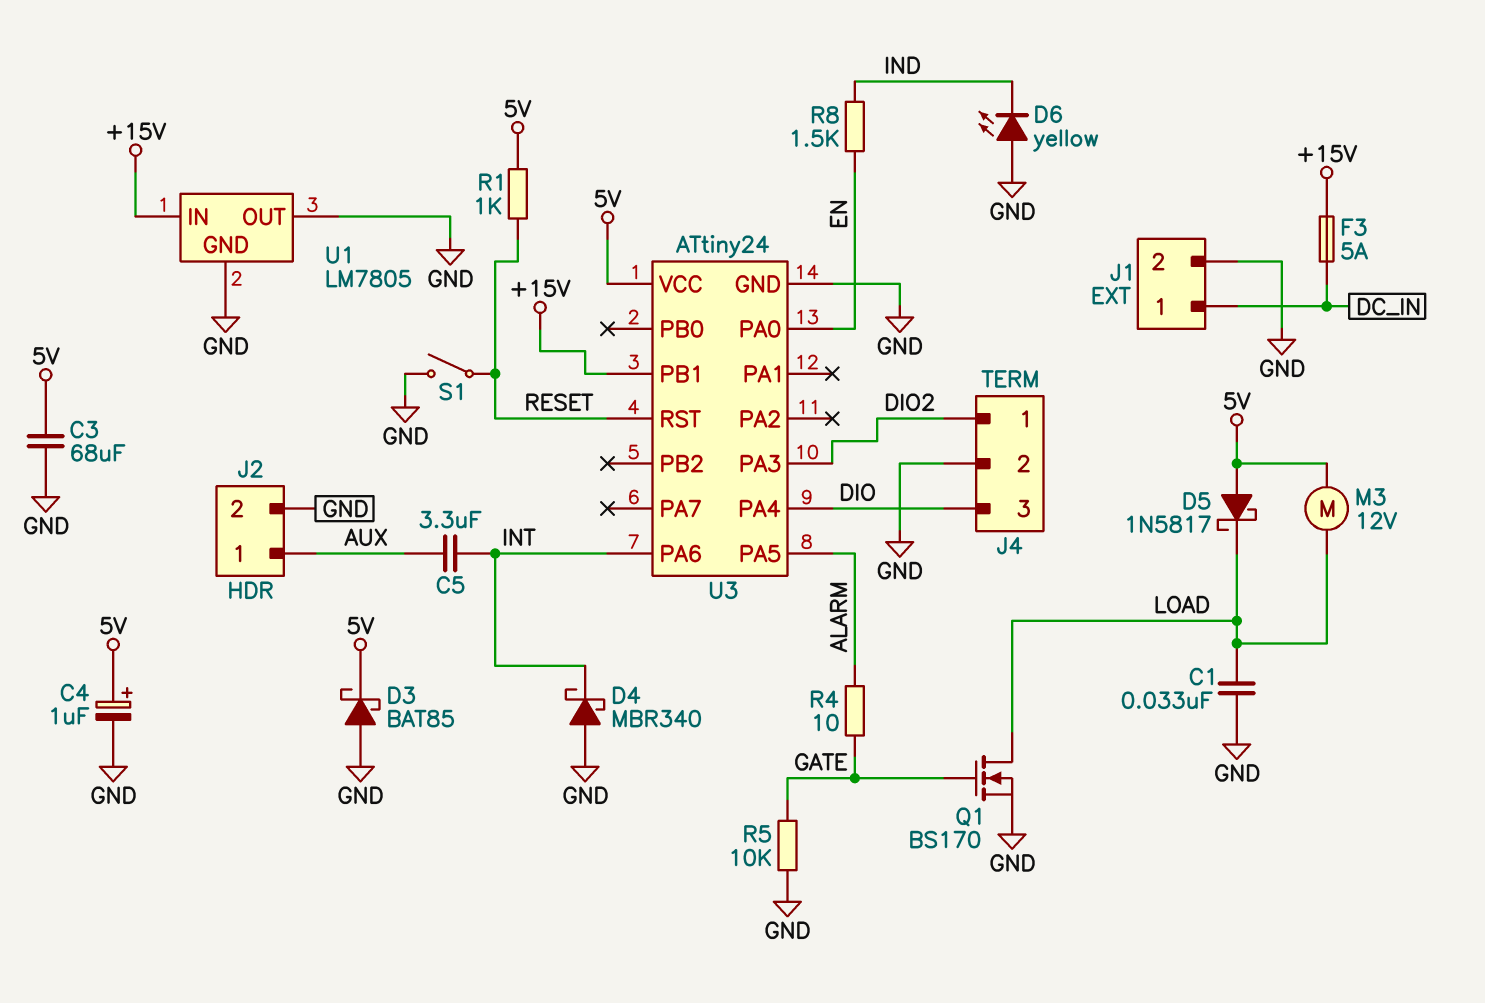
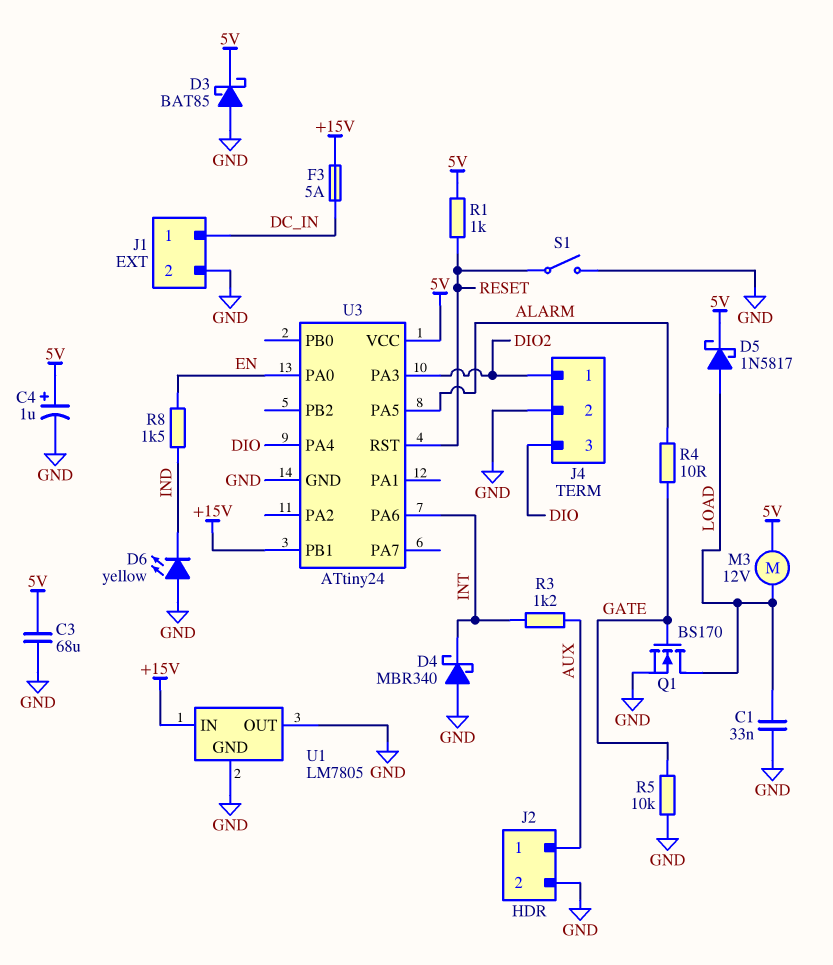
C5: 3.3uF (AUX, INT) -> none
D5: schottky 1N5817 (A 5V, K LOAD) -> schottky 1N5817 (A LOAD, K 5V)
R3: none -> 1.2k (AUX, INT)

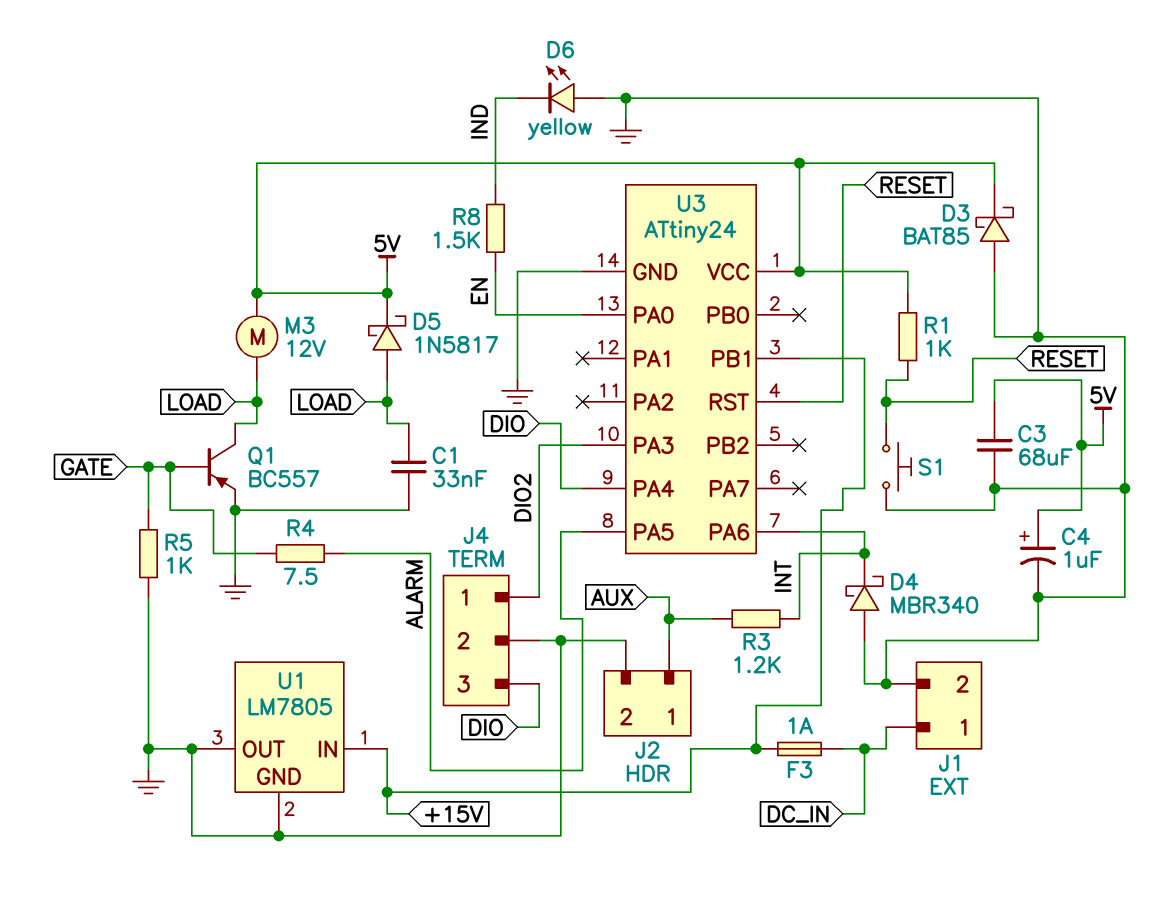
F3: 5A (+15V, DC_IN) -> 1A (+15V, DC_IN)
Q1: NMOS BS170 (G GATE, D LOAD, S GND) -> PNP BC557 (B GATE, C LOAD, E GND)
R4: 10 (ALARM, GATE) -> 7.5 (ALARM, GATE)
R5: 10k (GATE, GND) -> 1k (GATE, GND)
S1: switch (GND, RESET) -> button (GND, RESET)

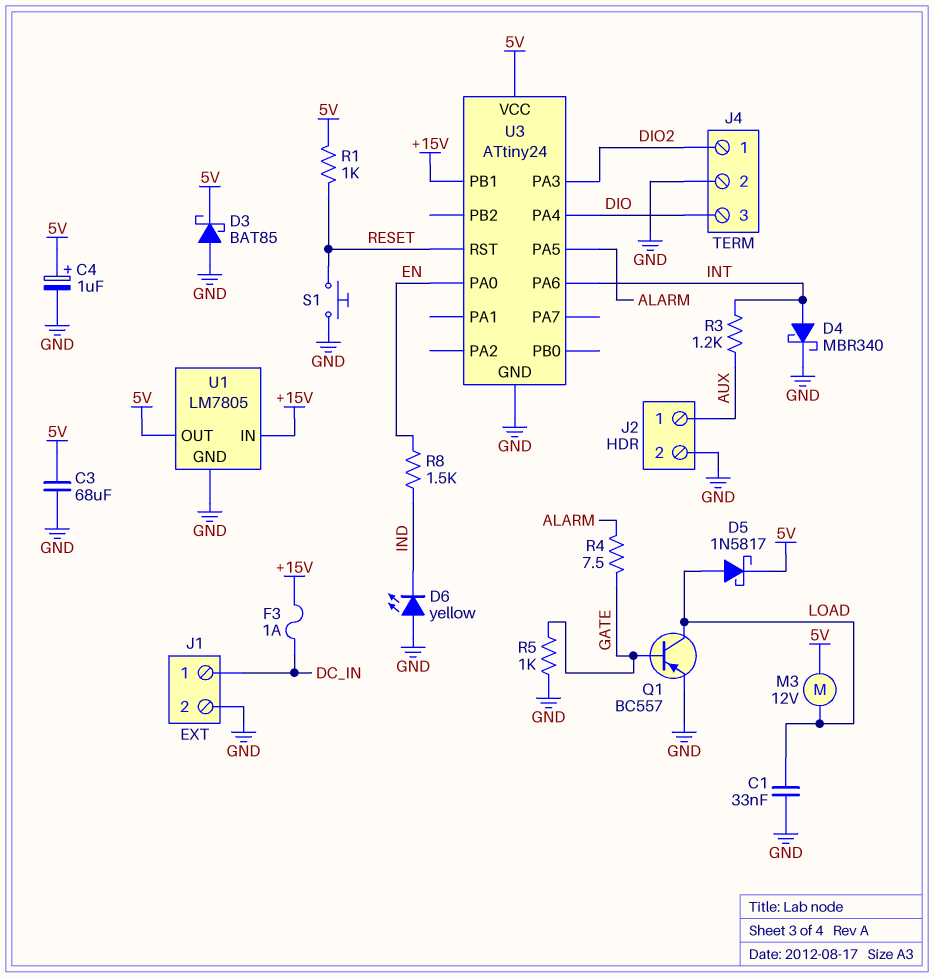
D4: schottky MBR340 (A GND, K INT) -> schottky MBR340 (A INT, K GND)
U1 pin OUT: GND -> 5V

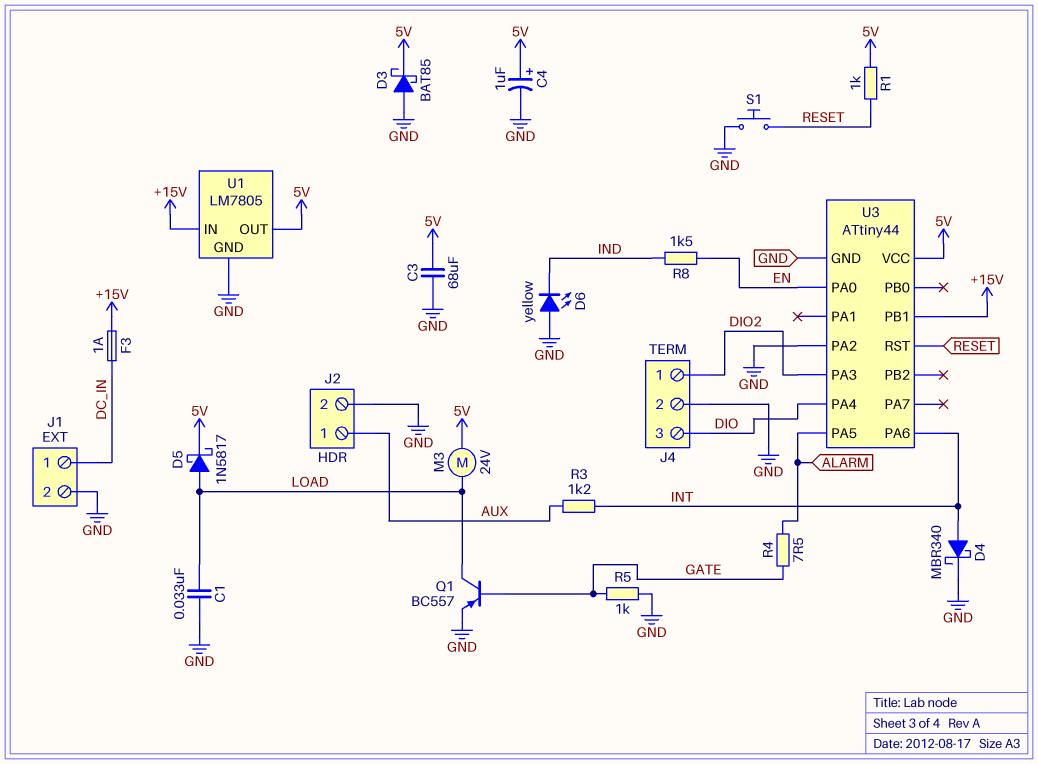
M3: motor 12V (5V, LOAD) -> motor 24V (5V, LOAD)
U3: ATtiny24 -> ATtiny44
U3 pin PA2: none -> GND

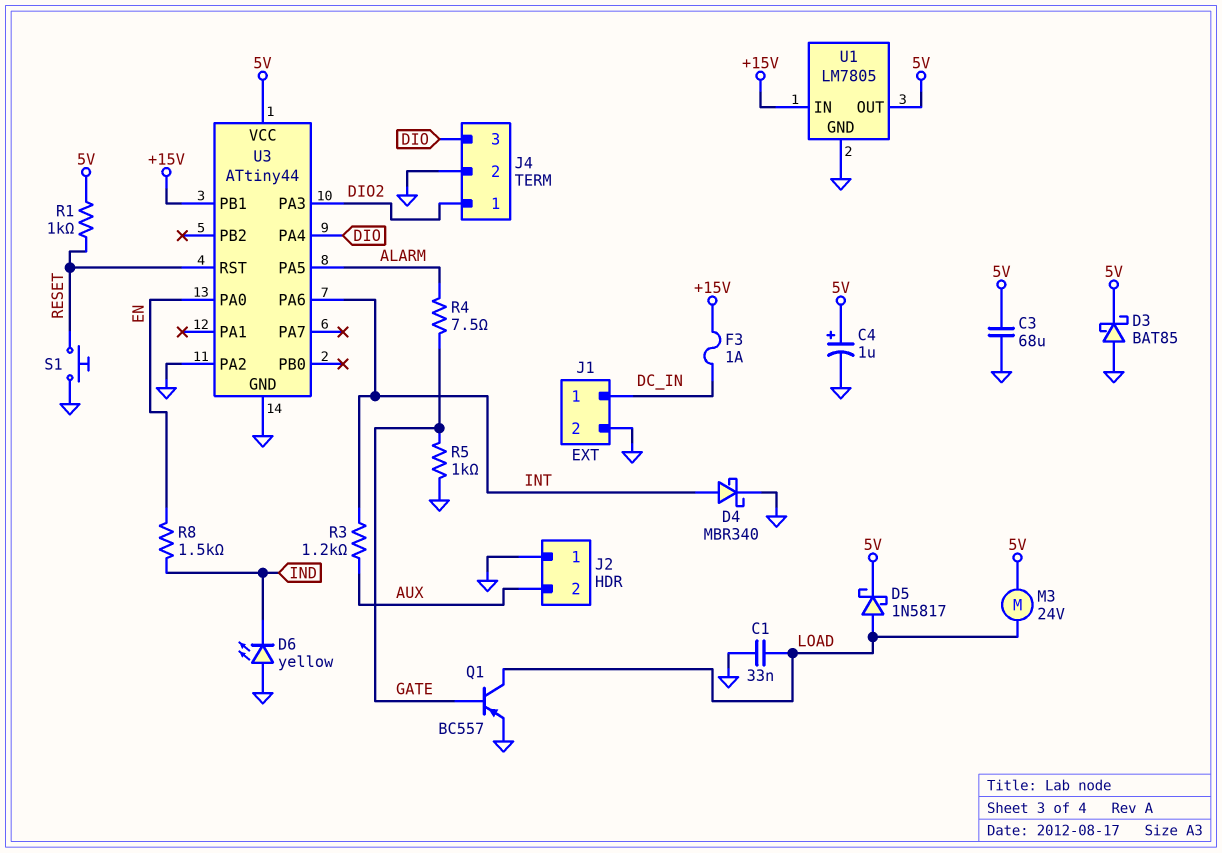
J2 pin 1: AUX -> GND
J2 pin 2: GND -> AUX

